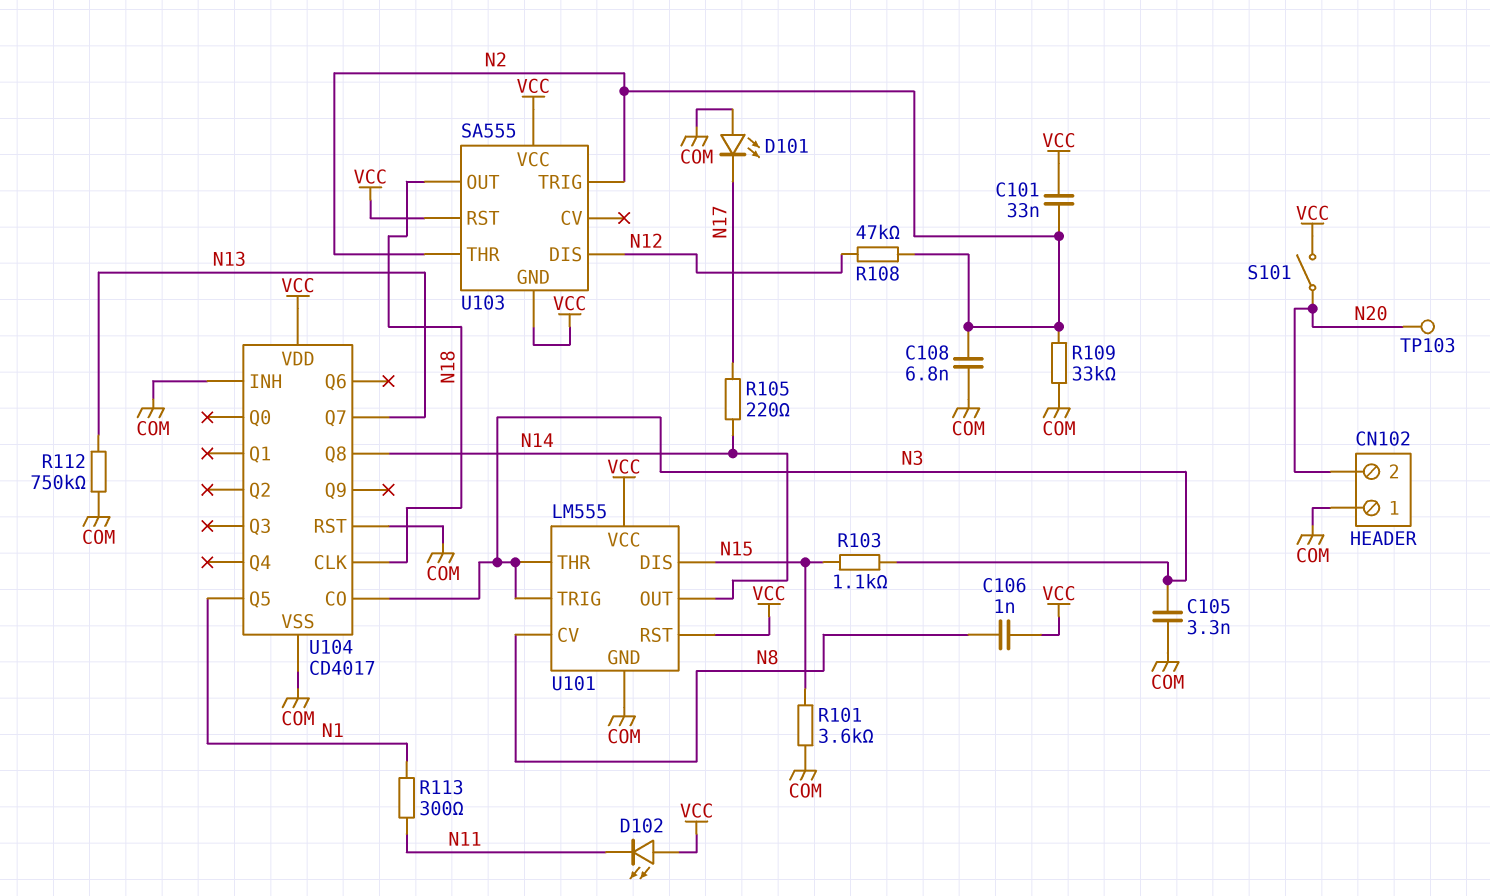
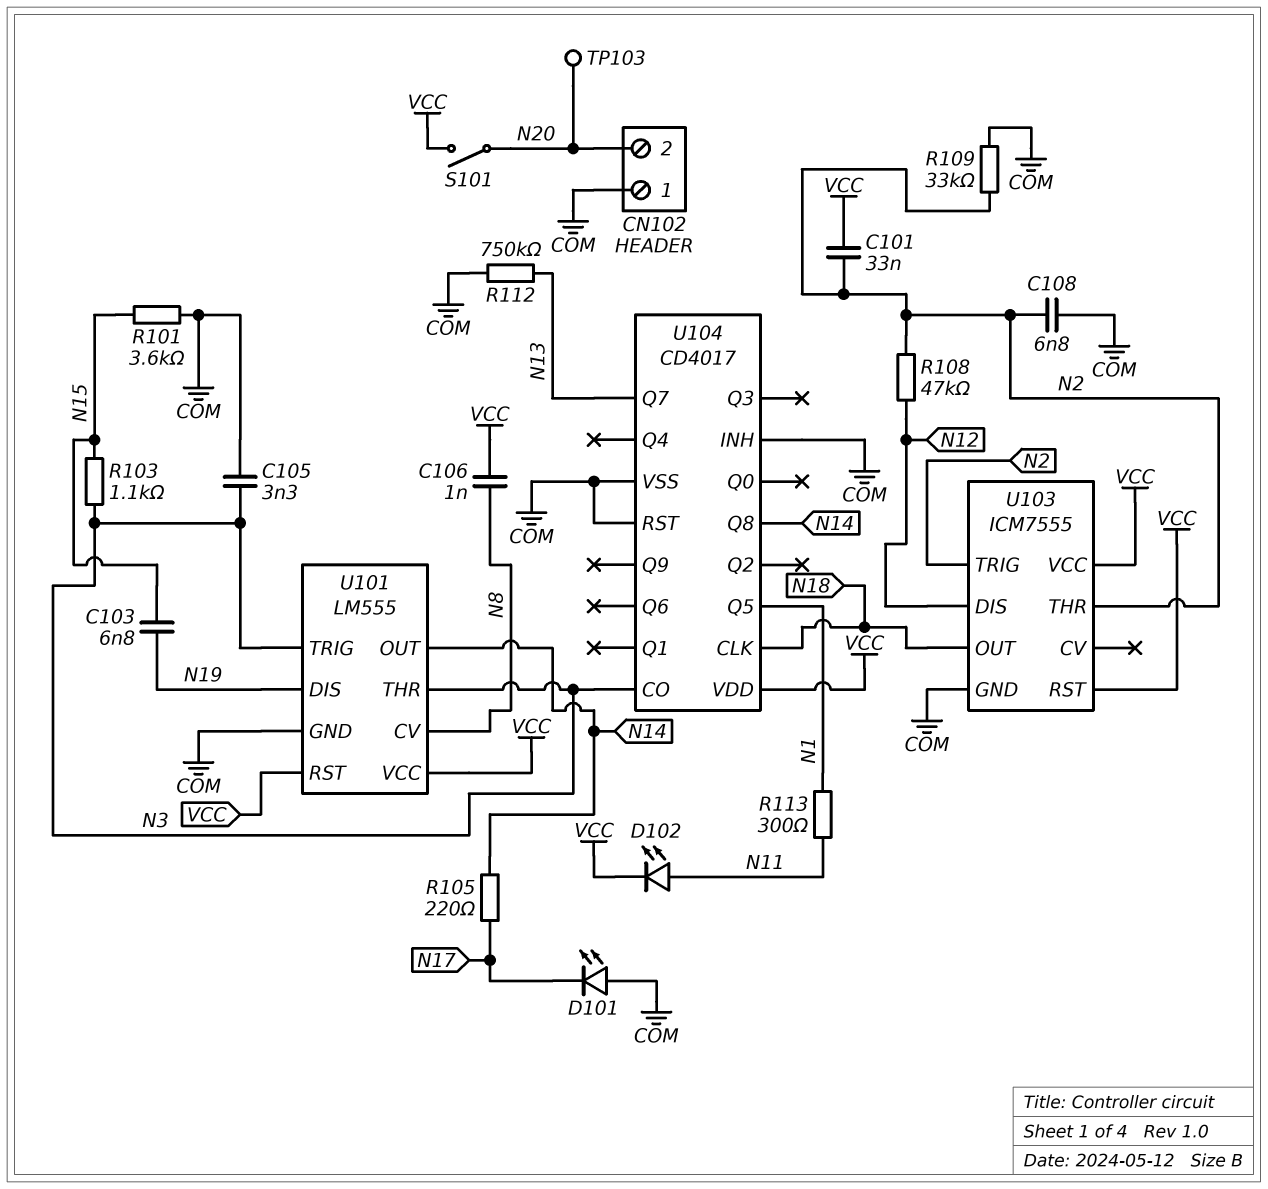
C103: none -> 6.8nF (N15, N19)
D102: LED (A VCC, K N11) -> LED (A N11, K VCC)
U101 pin DIS: N15 -> N19
U103: SA555 -> ICM7555
U103 pin GND: VCC -> COM

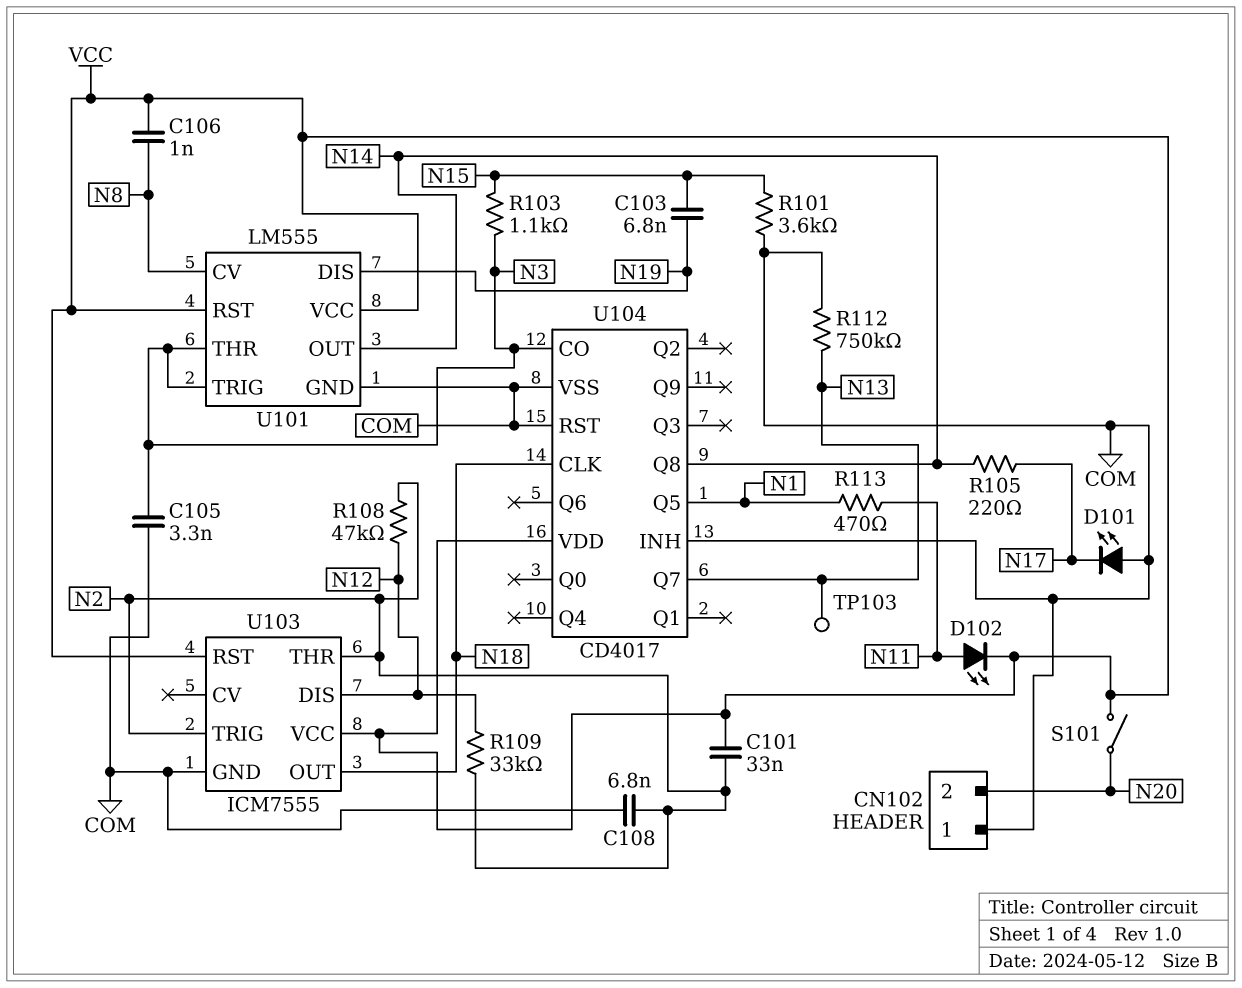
R109: 33k (COM, N2) -> 33k (N2, N12)
R113: 300 (N1, N11) -> 470 (N1, N11)
TP103: test point (N20) -> test point (N13)

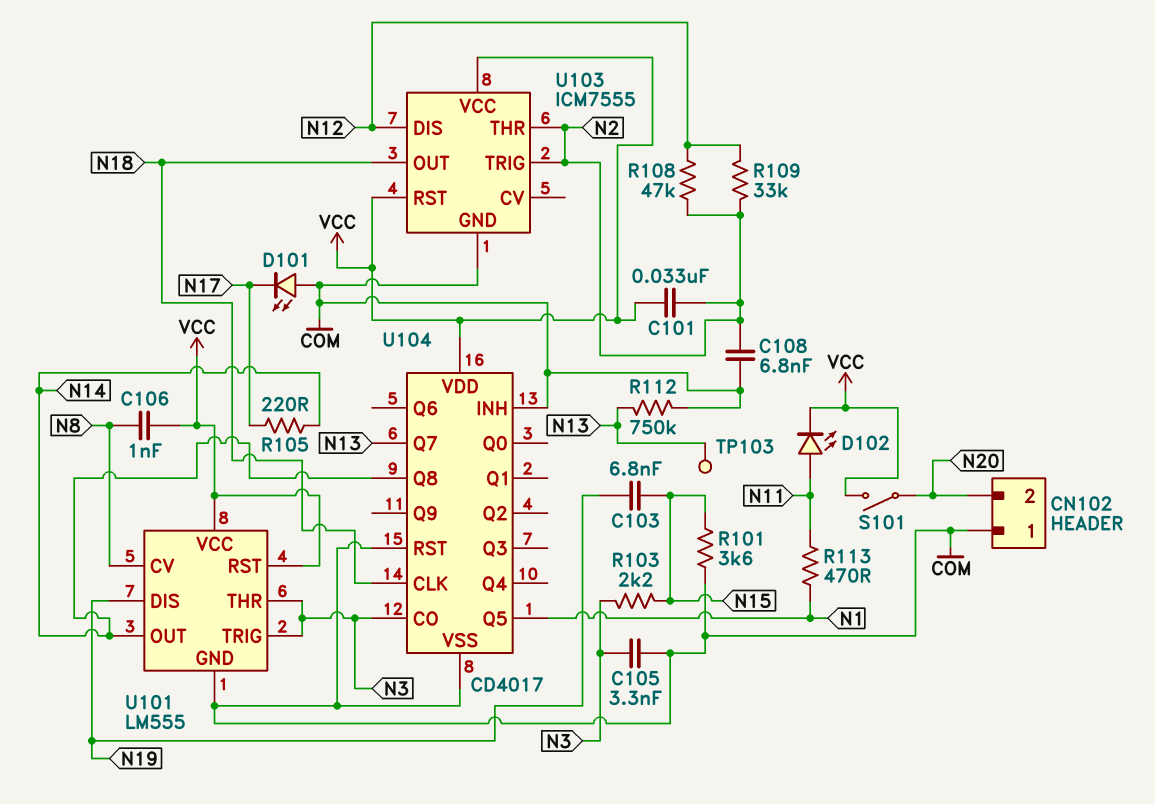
R103: 1.1k (N3, N15) -> 2.2k (N3, N15)

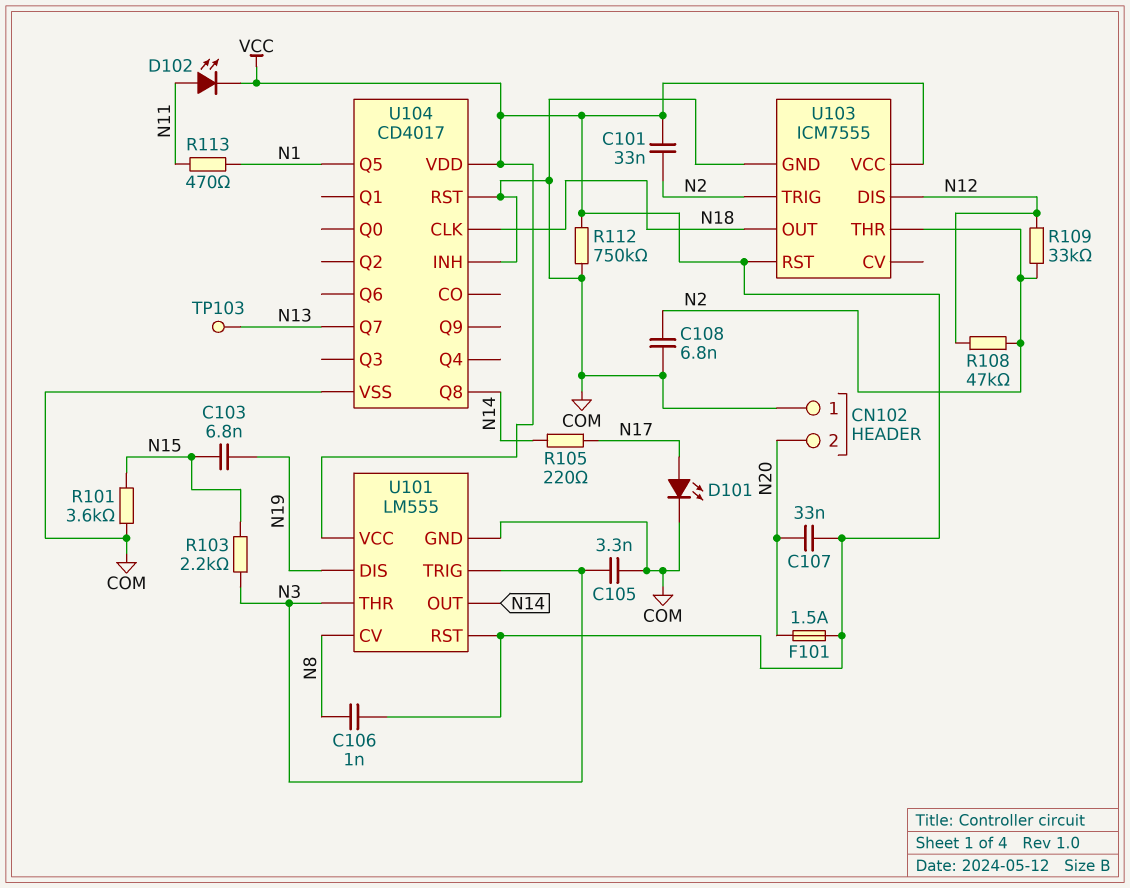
C107: none -> 33nF (N20, VCC)
D101: LED (A COM, K N17) -> LED (A N17, K COM)
F101: none -> 1.5A (N20, VCC)
R112: 750k (COM, N13) -> 750k (COM, VCC)
S101: switch (N20, VCC) -> none
U104 pin CO: N3 -> none

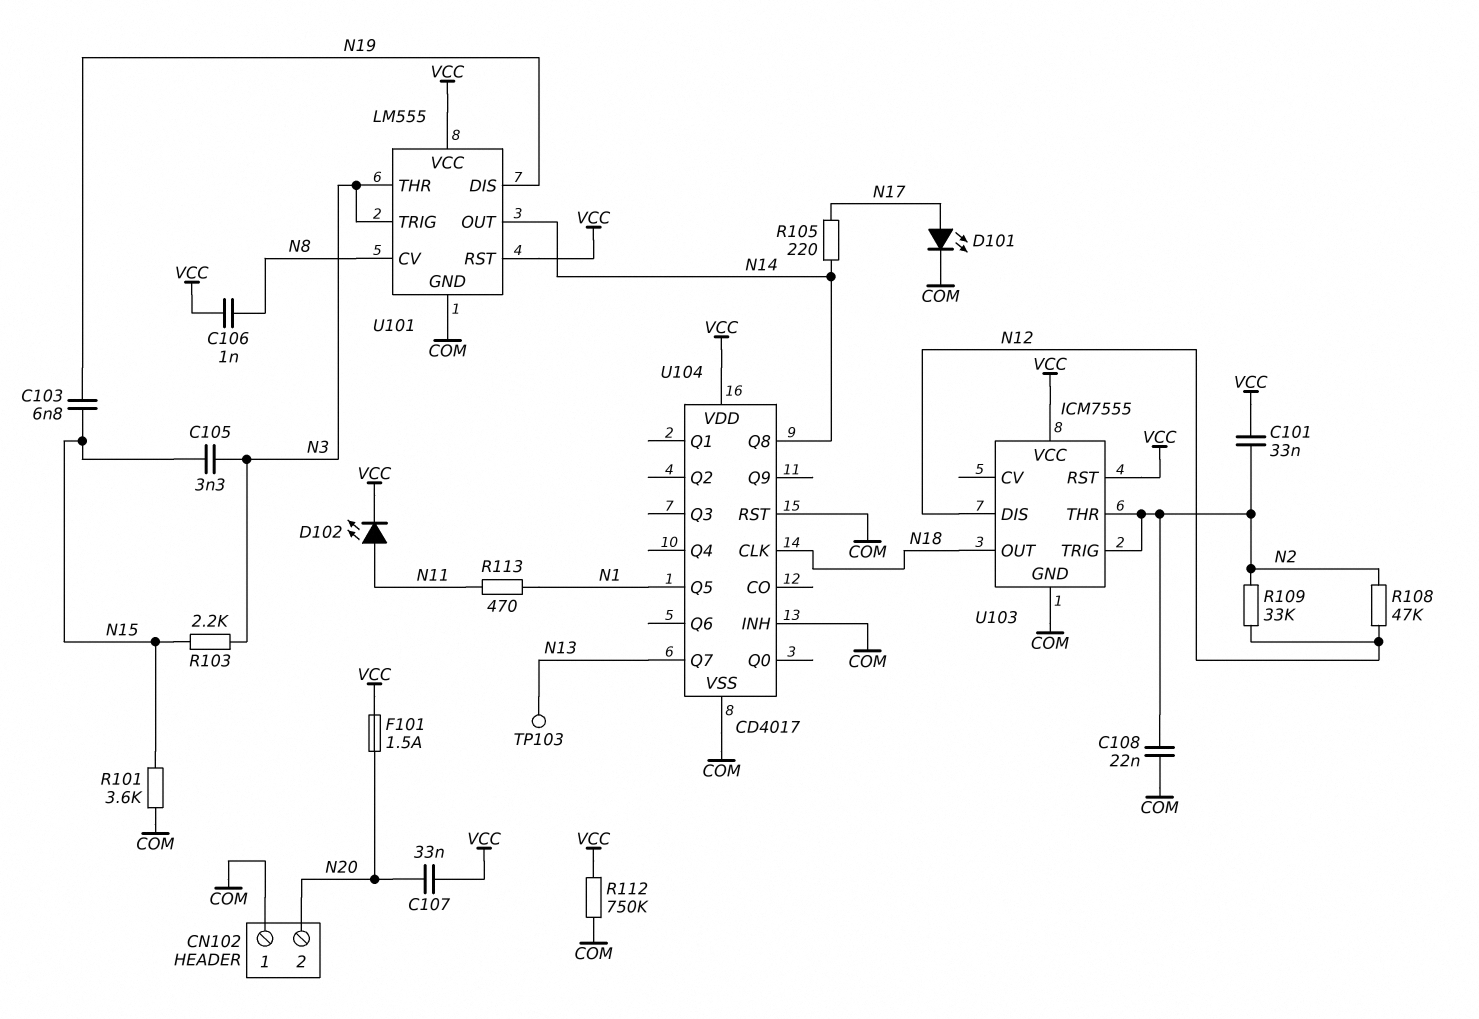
C105: 3.3nF (COM, N3) -> 3.3nF (N3, N15)
C108: 6.8nF (COM, N2) -> 22nF (COM, N2)

